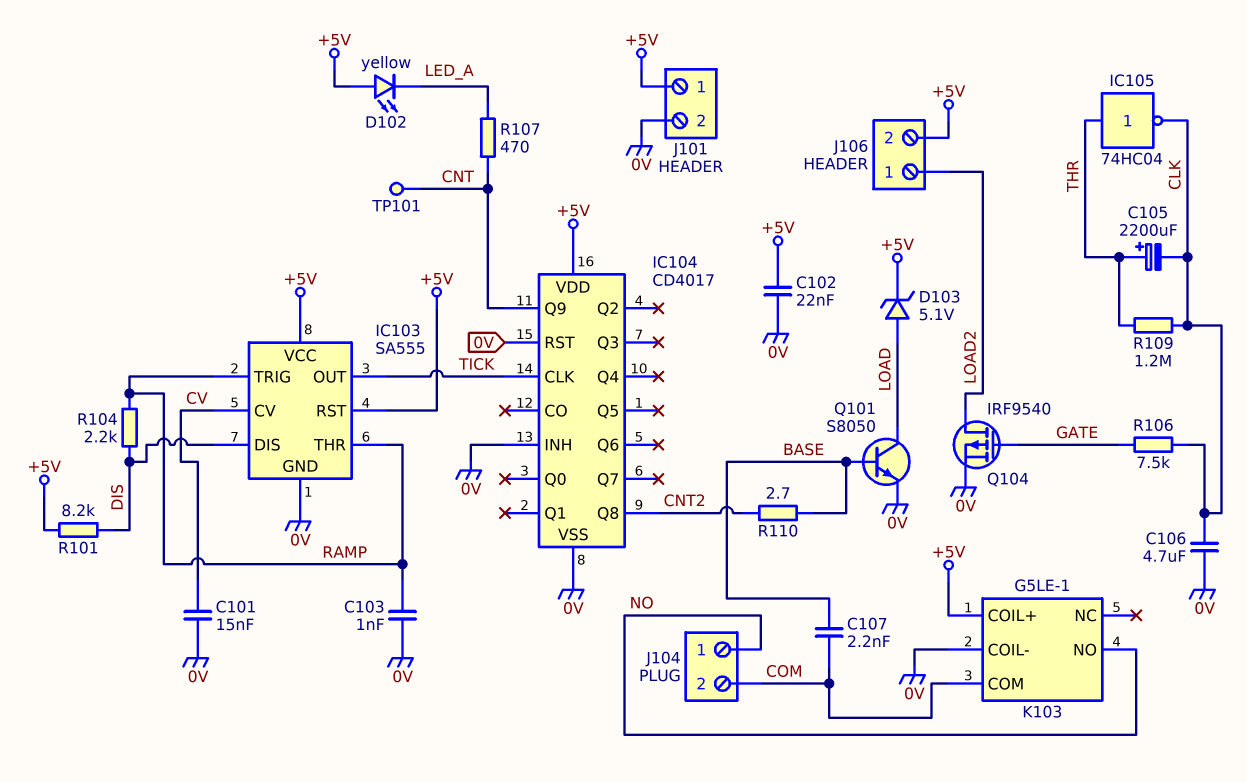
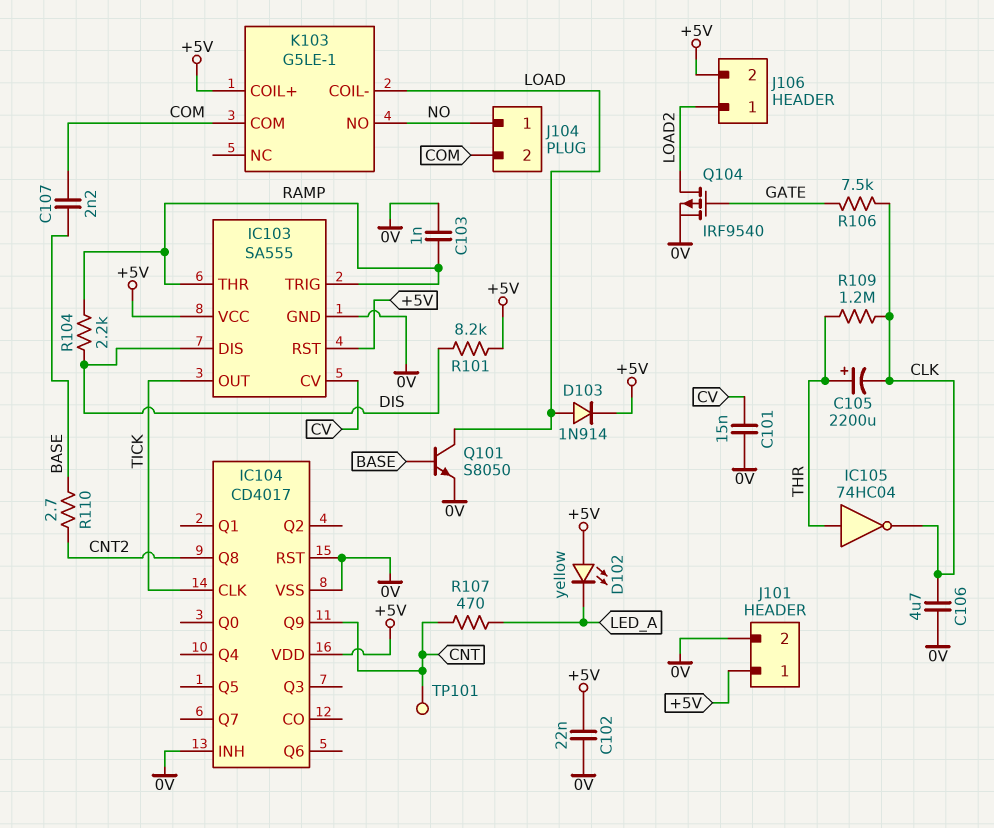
D103: zener 5.1V (A LOAD, K +5V) -> diode 1N914 (A LOAD, K +5V)
K103 pin COIL-: 0V -> LOAD

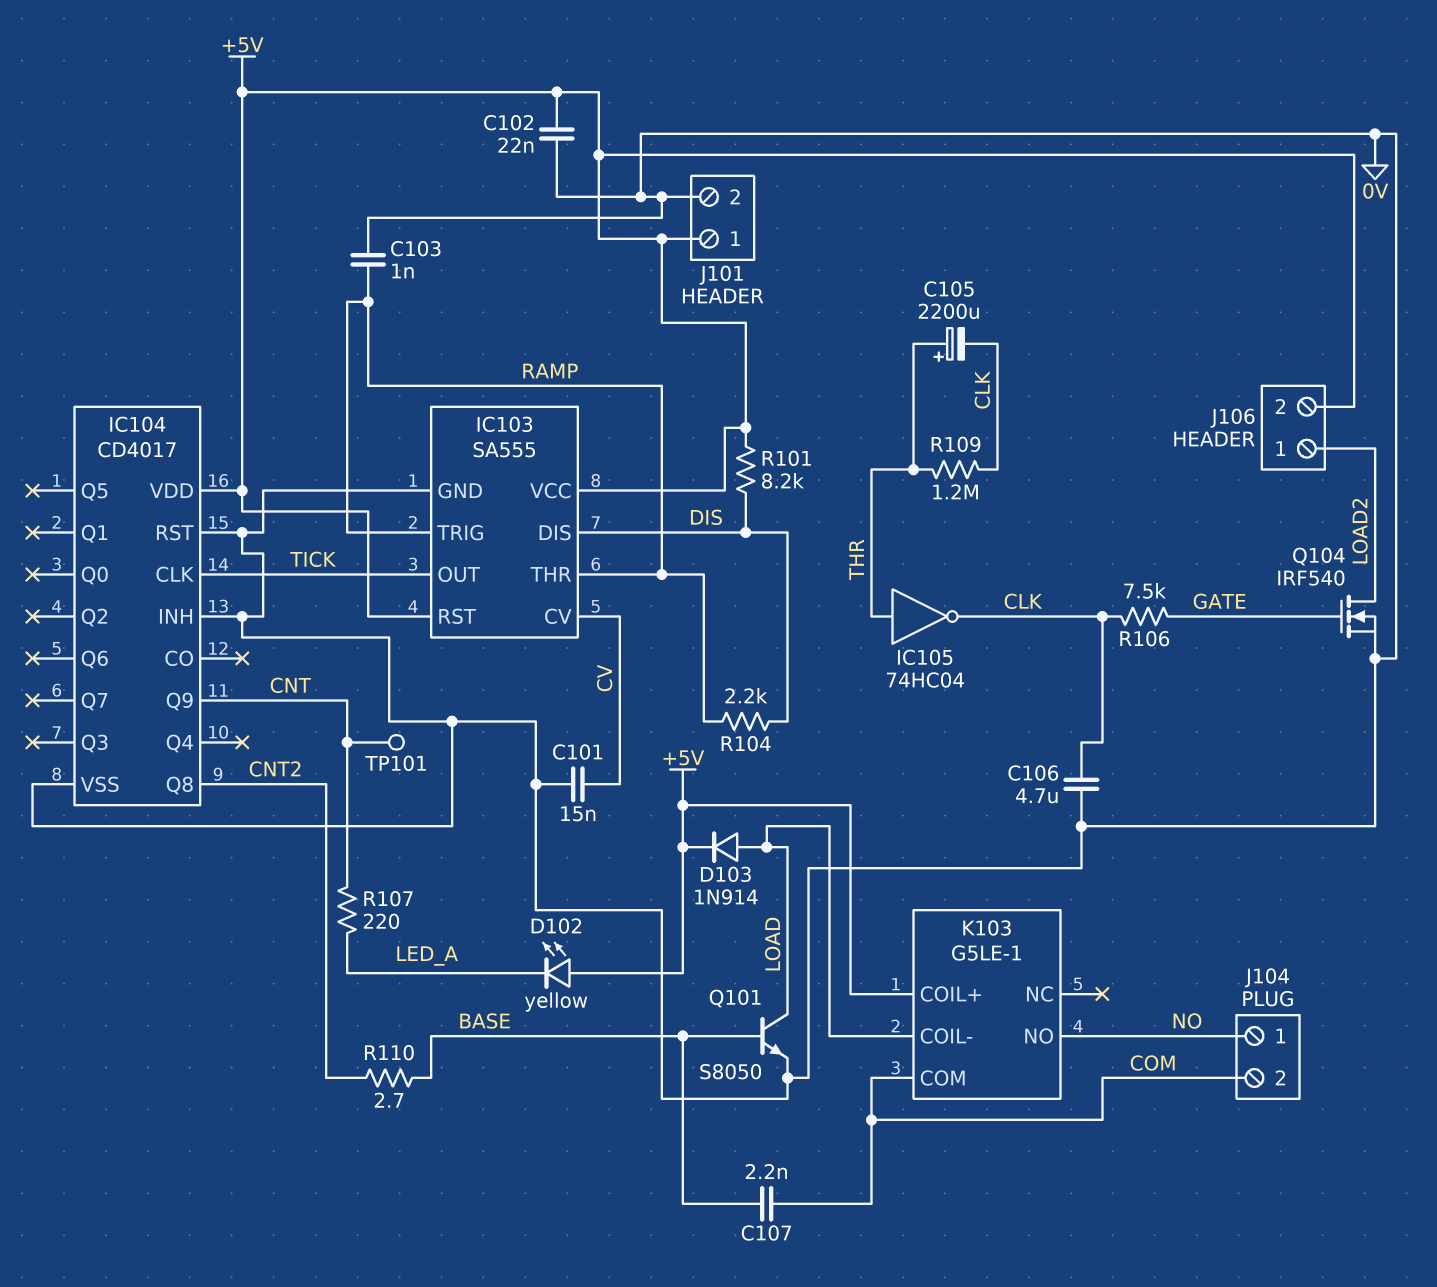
Q104: PMOS IRF9540 (G GATE, D LOAD2, S 0V) -> NMOS IRF540 (G GATE, D LOAD2, S 0V)
R107: 470 (CNT, LED_A) -> 220 (CNT, LED_A)

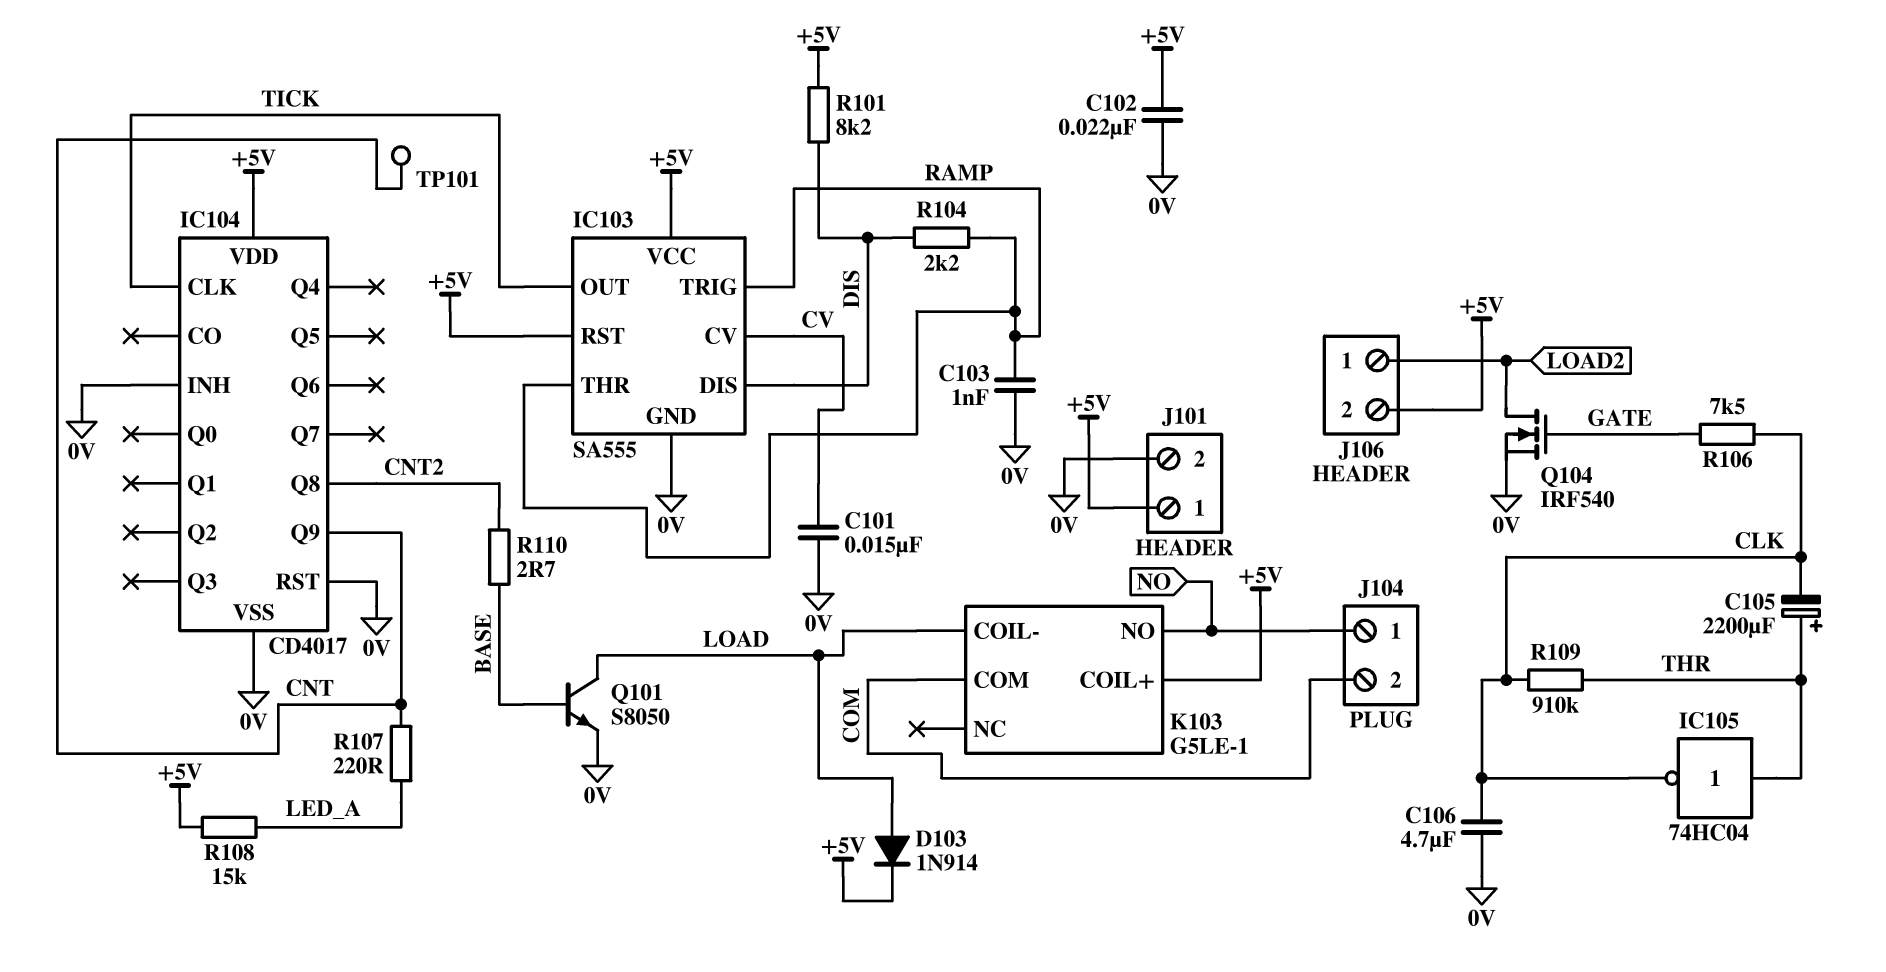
C107: 2.2nF (BASE, COM) -> none
D102: LED yellow (A +5V, K LED_A) -> none
R108: none -> 15k (+5V, LED_A)
R109: 1.2M (CLK, THR) -> 910k (CLK, THR)

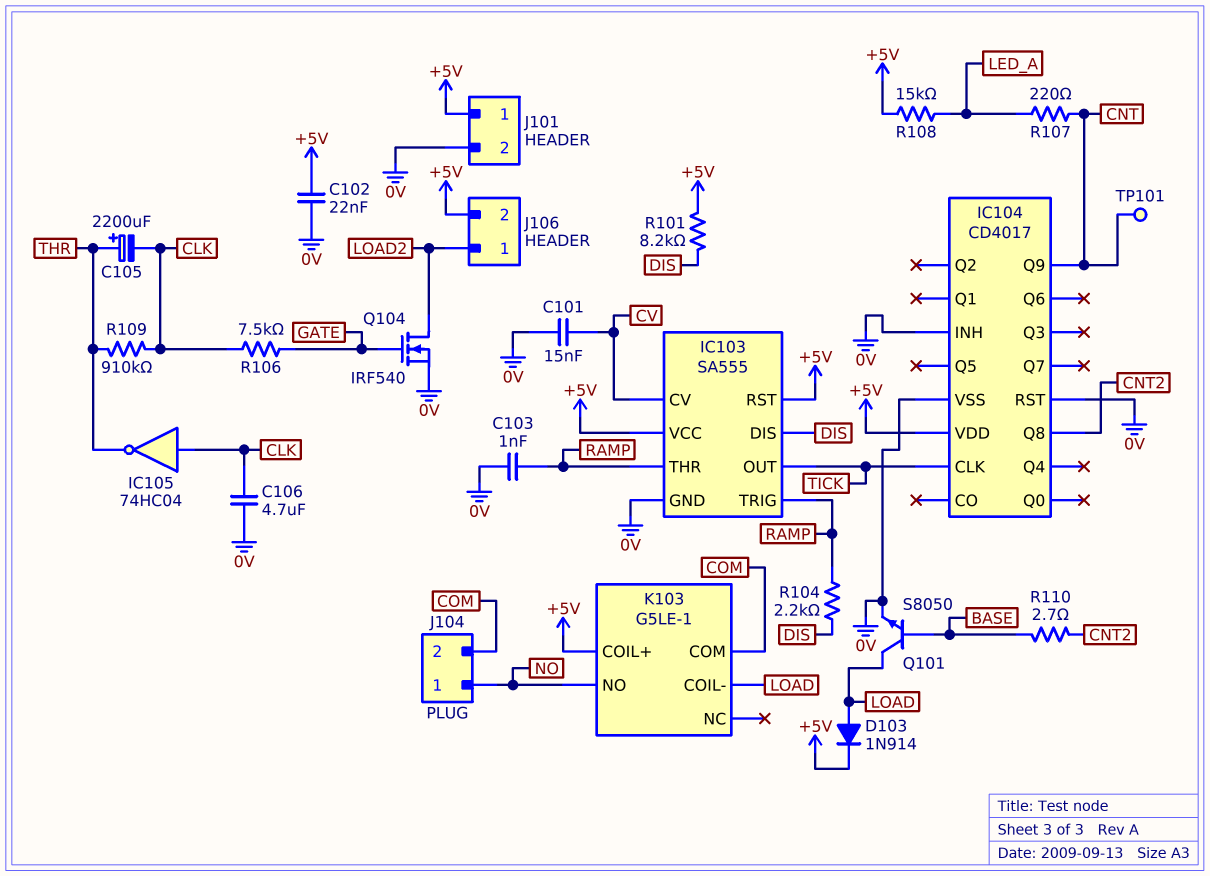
IC105: NOT 74HC04 (in THR, out CLK) -> NOT 74HC04 (in CLK, out THR)

